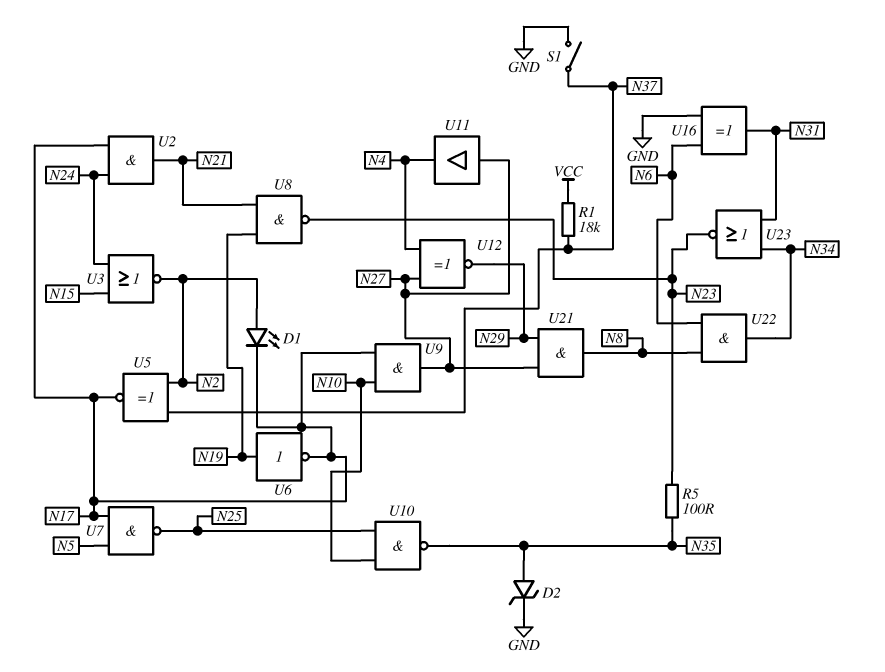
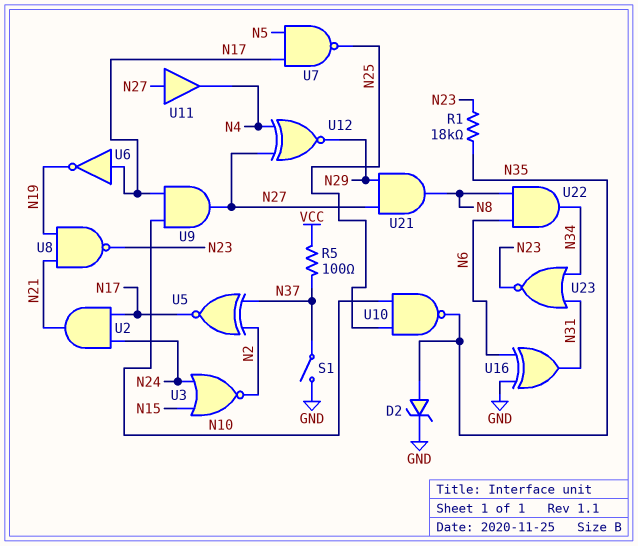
D1: LED (A N2, K N17) -> none
R1: 18k (N37, VCC) -> 18k (N23, N35)
R5: 100 (N23, N35) -> 100 (N37, VCC)
U6: NOT (in N19, out N17) -> NOT (in N17, out N19)

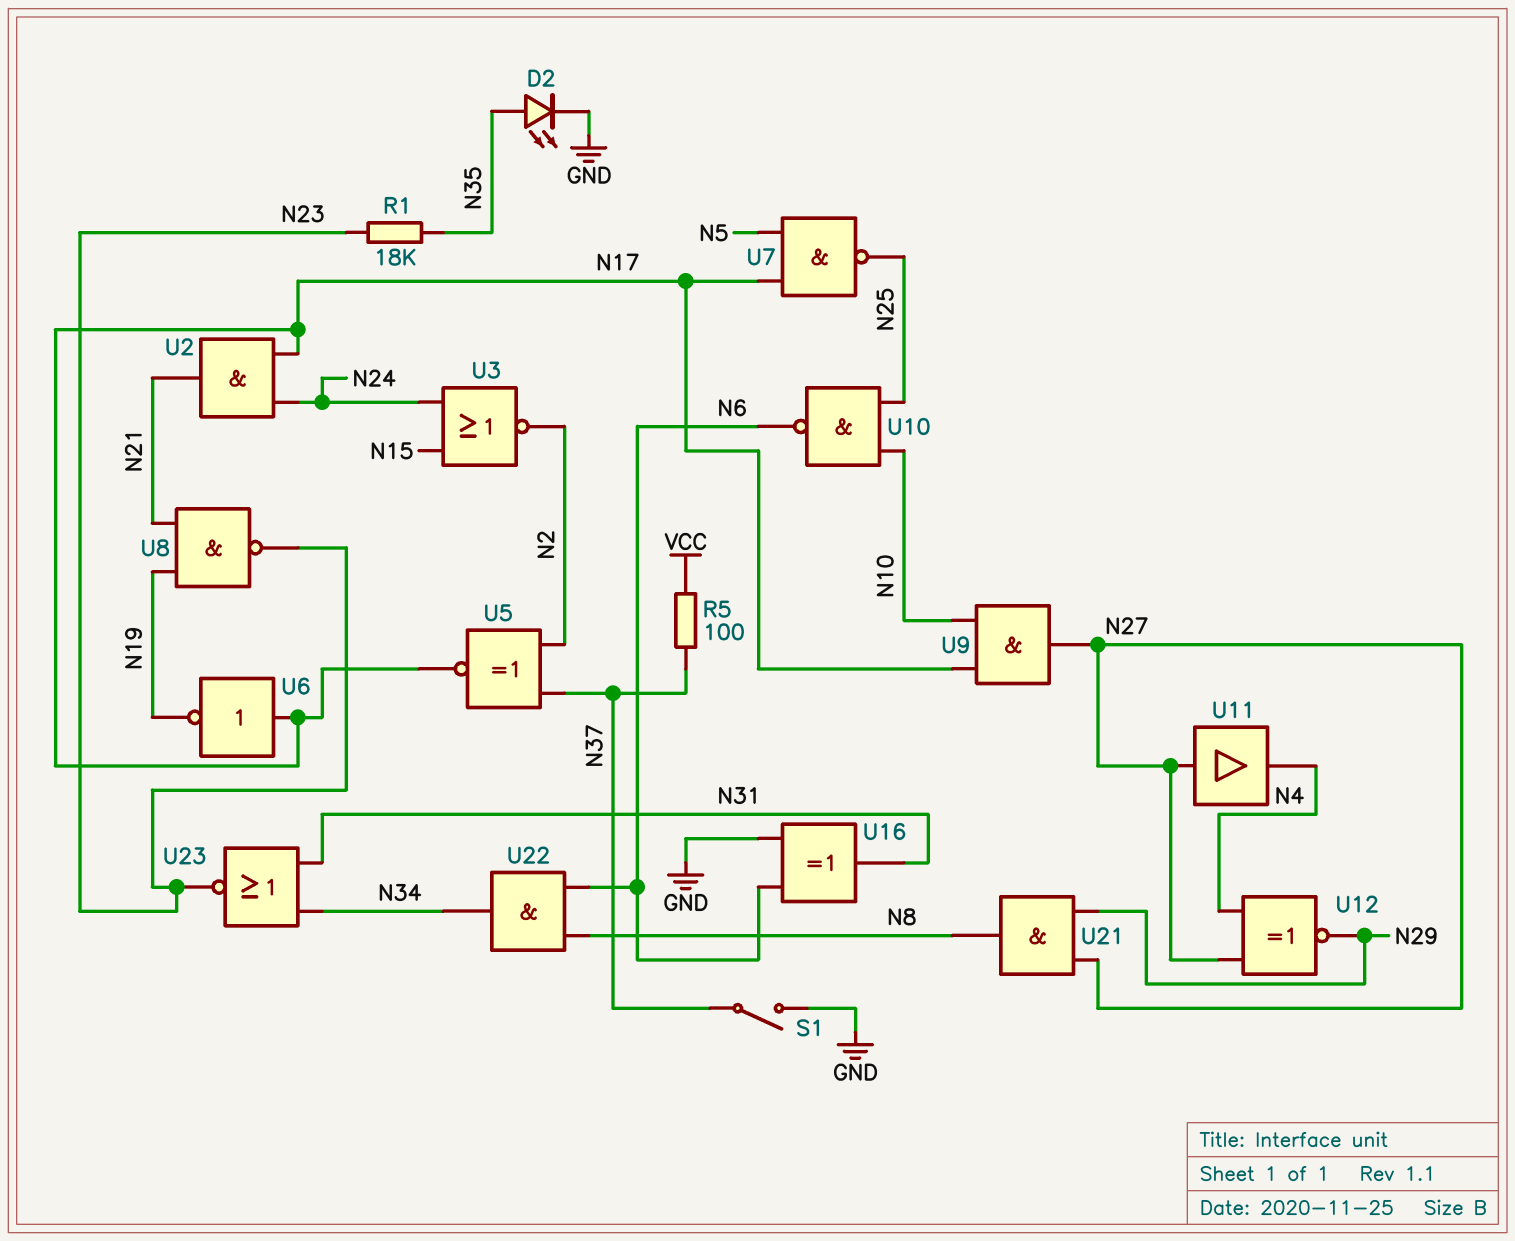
D2: zener (A N35, K GND) -> LED (A N35, K GND)
U10: NAND (in N10, in N25, out N35) -> NAND (in N10, in N25, out N6)

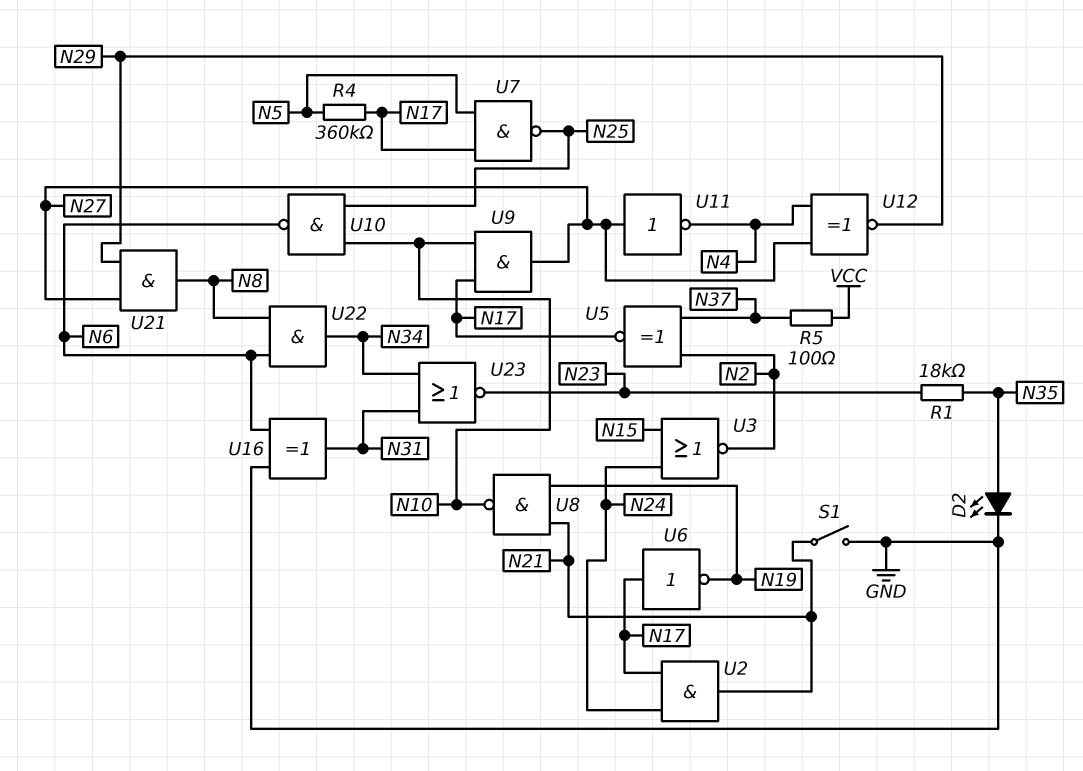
R4: none -> 360k (N5, N17)
S1: switch (GND, N37) -> switch (GND, N21)
U8: NAND (in N19, in N21, out N23) -> NAND (in N19, in N21, out N10)
U11: buffer (in N27, out N4) -> NOT (in N27, out N4)

